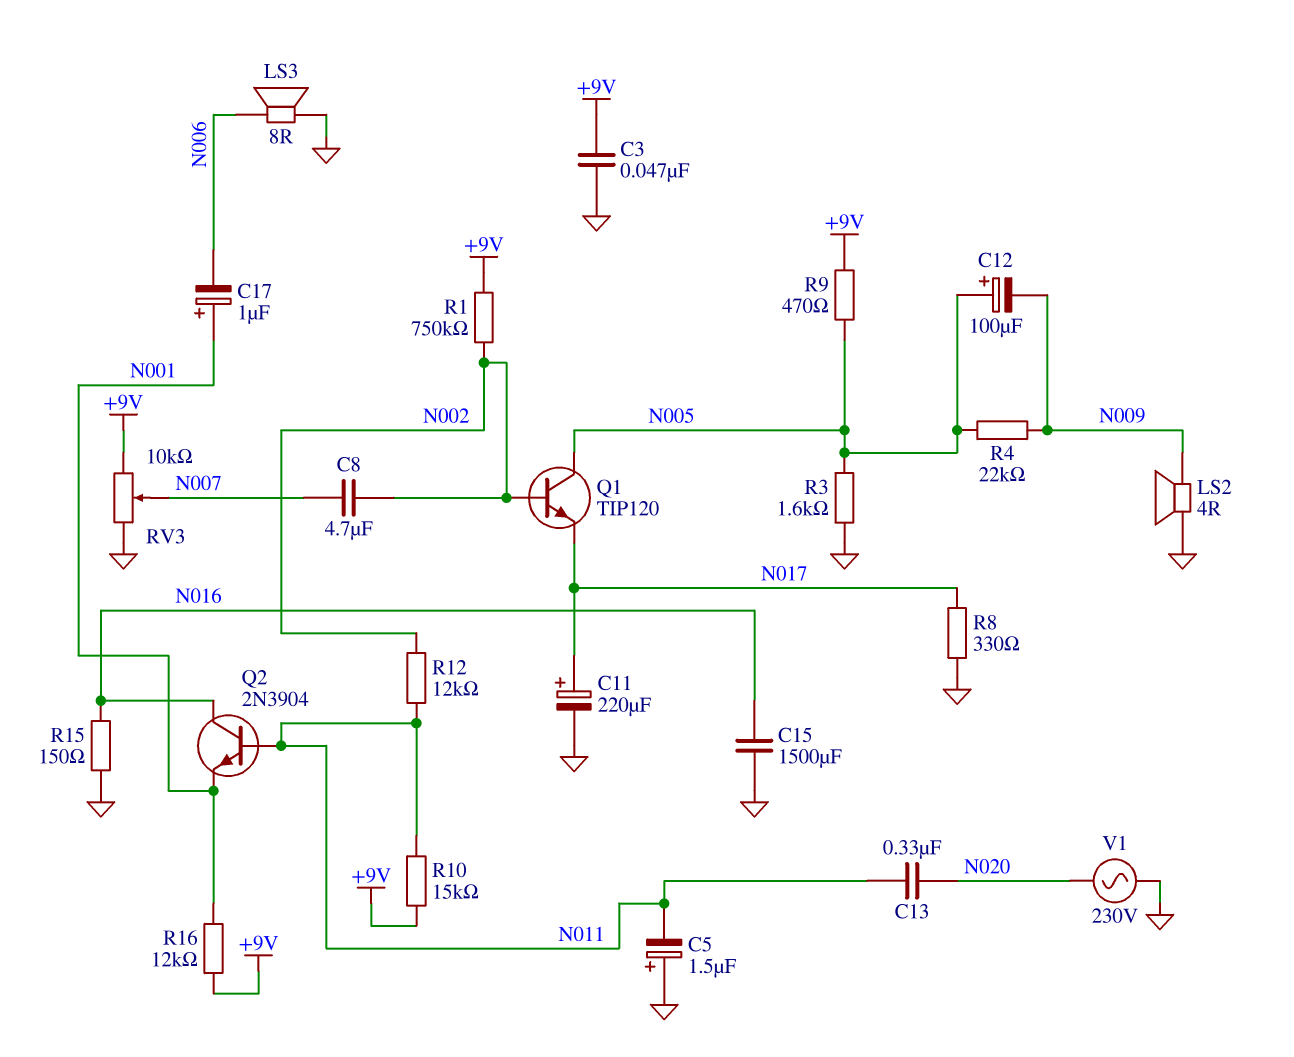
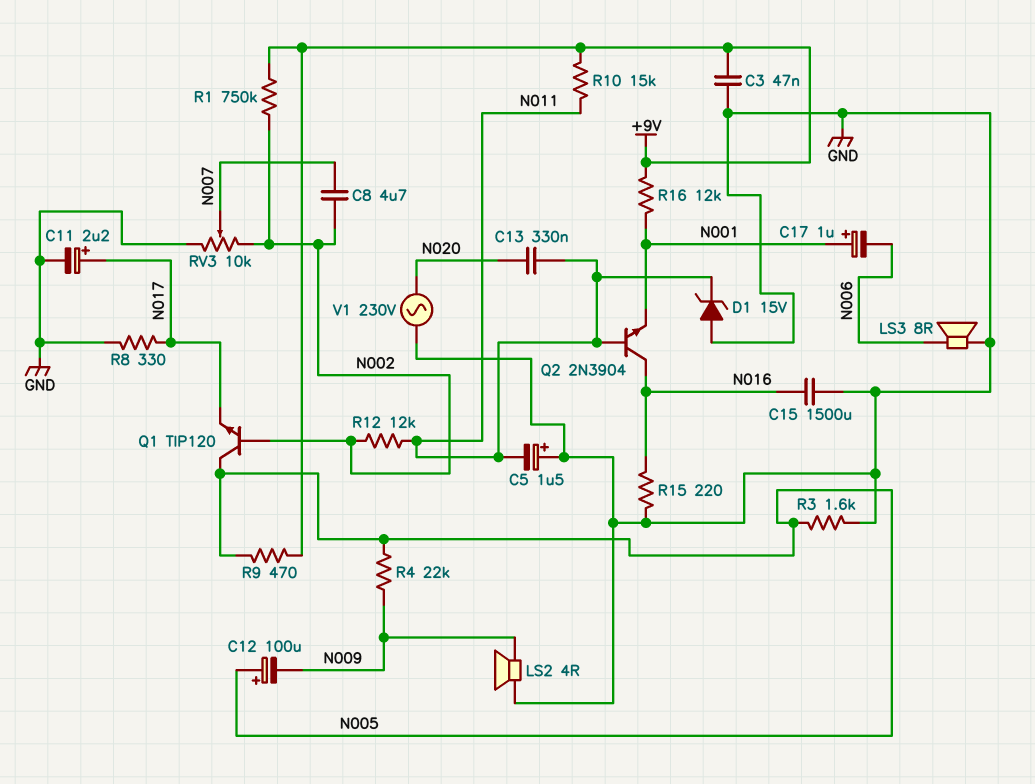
C11: 220uF (plus N017, minus GND) -> 2.2uF (plus N017, minus GND)
D1: none -> zener 15V (A GND, K N011)
R15: 150 (GND, N016) -> 220 (GND, N016)
RV3: 10k (+9V, GND, wiper N007) -> 10k (GND, N002, wiper N007)

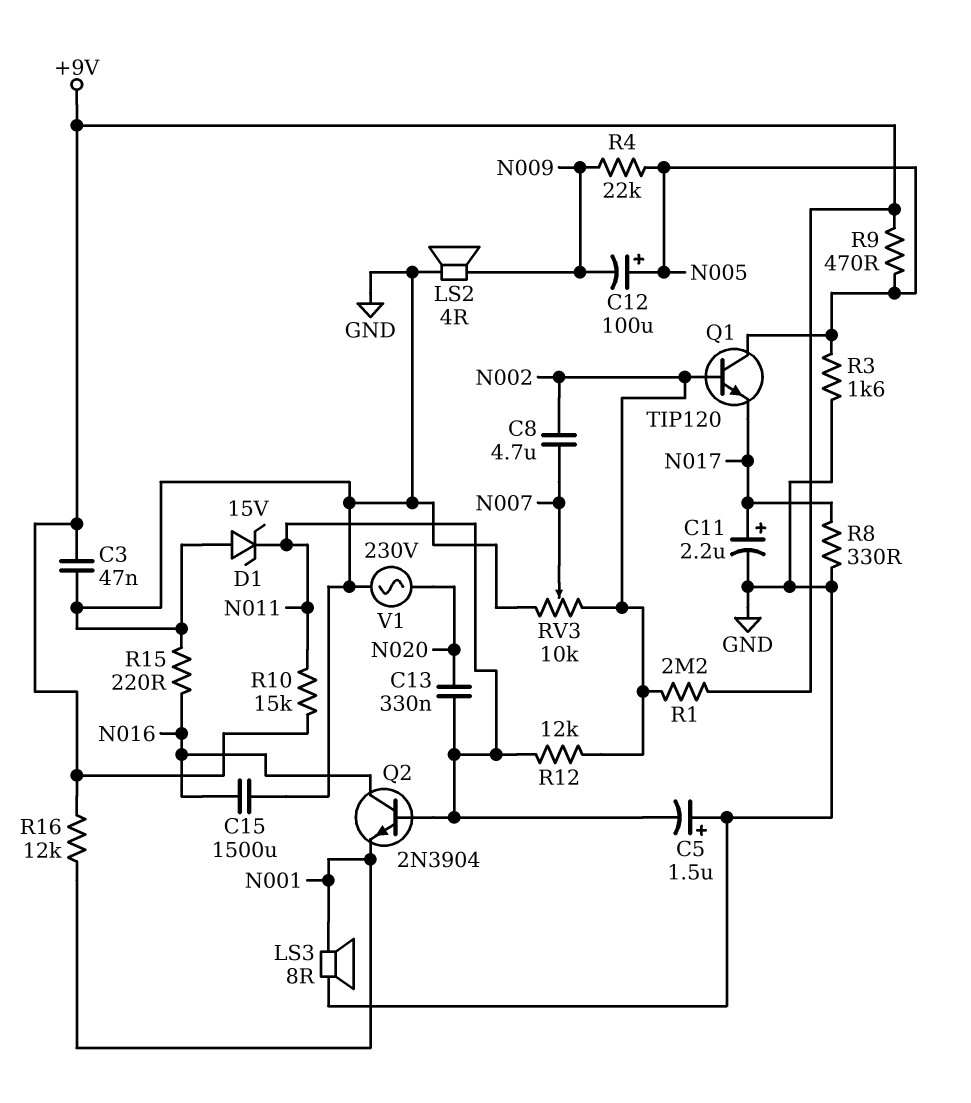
C17: 1uF (plus N001, minus N006) -> none
LS3: speaker 8R (GND, N006) -> speaker 8R (GND, N001)
R1: 750k (+9V, N002) -> 2.2M (+9V, N002)

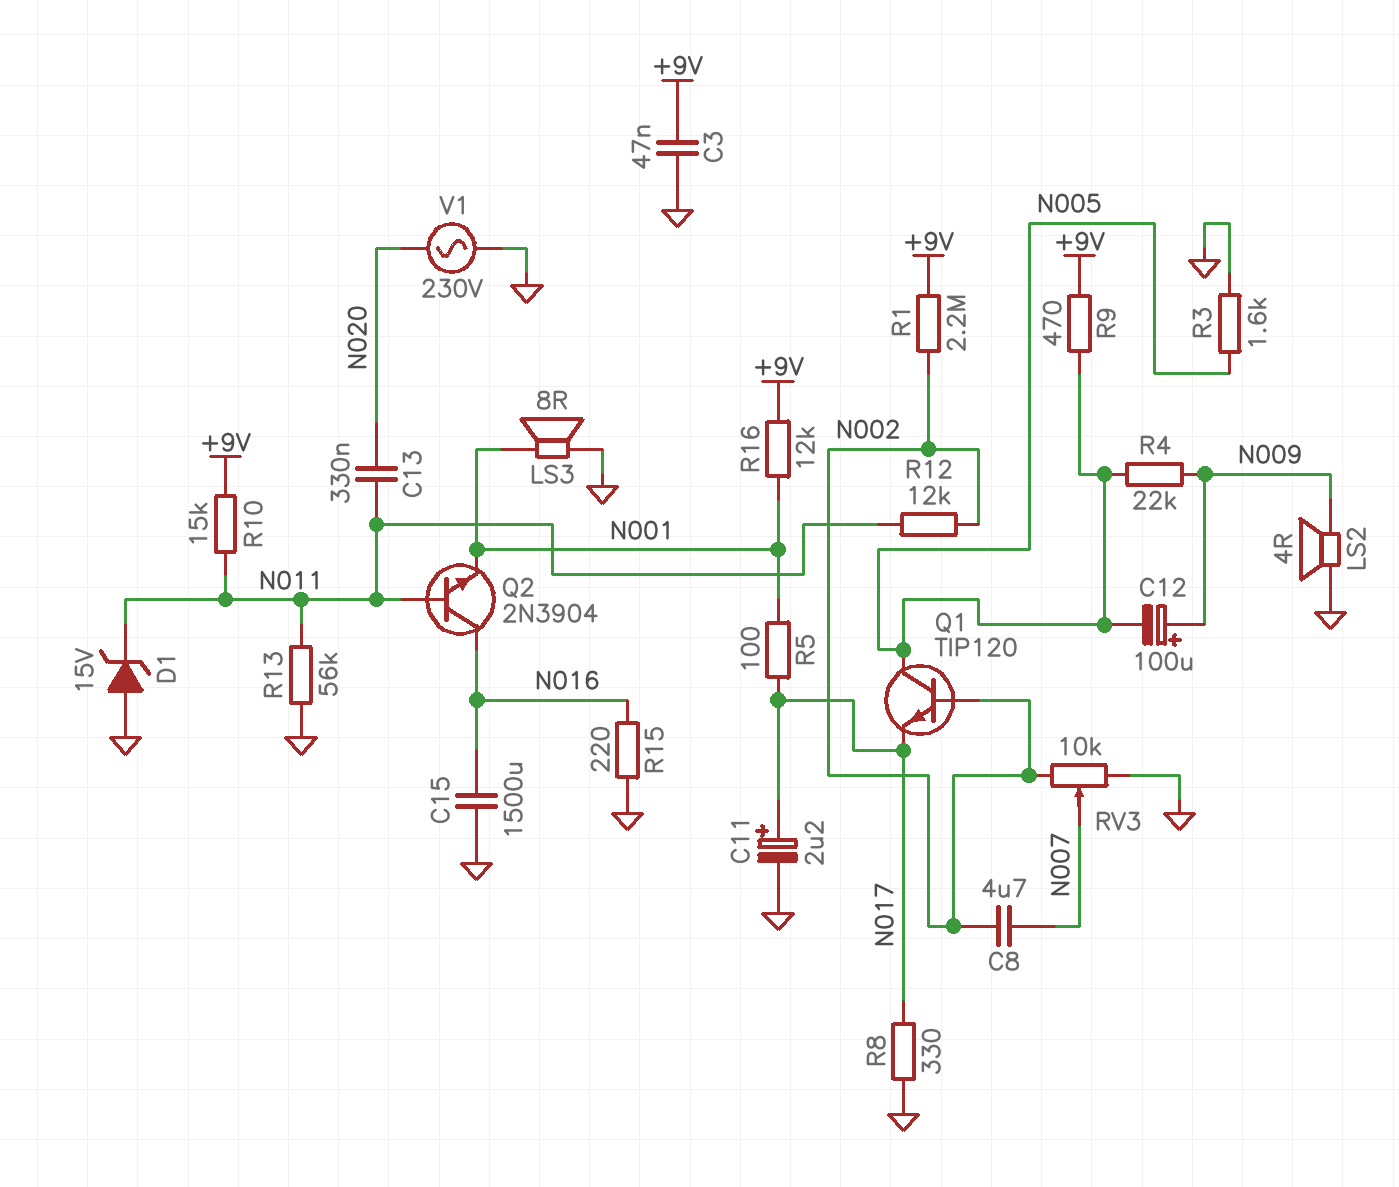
C5: 1.5uF (plus GND, minus N011) -> none
C12: 100uF (plus N005, minus N009) -> 100uF (plus N009, minus N005)
R5: none -> 100 (N001, N017)
R13: none -> 56k (GND, N011)

